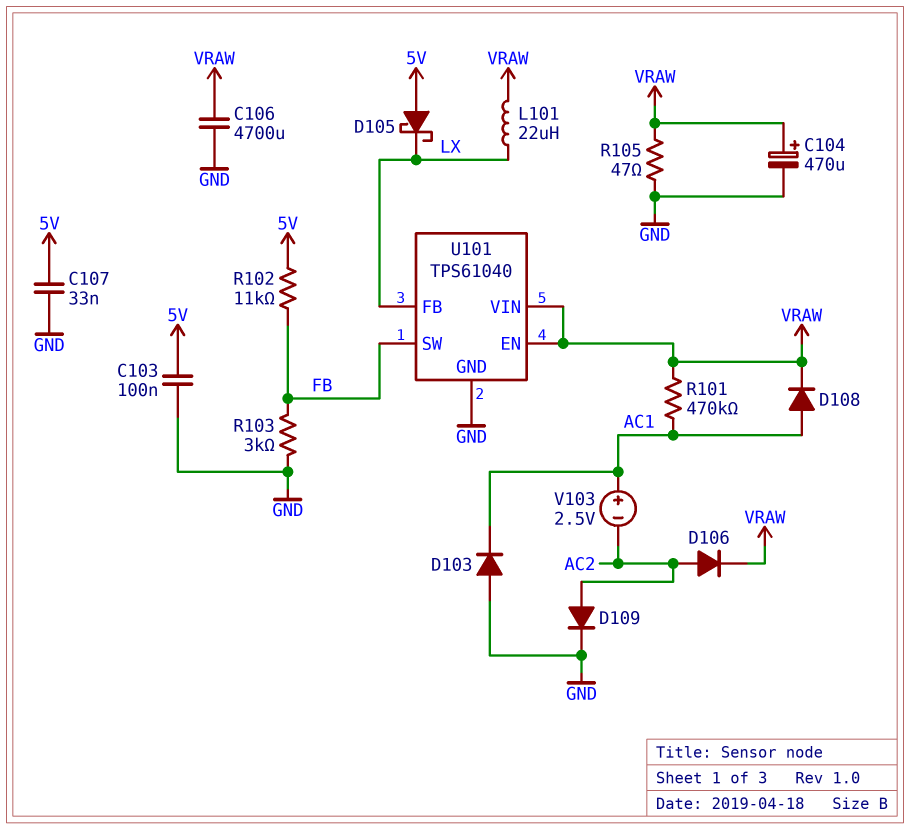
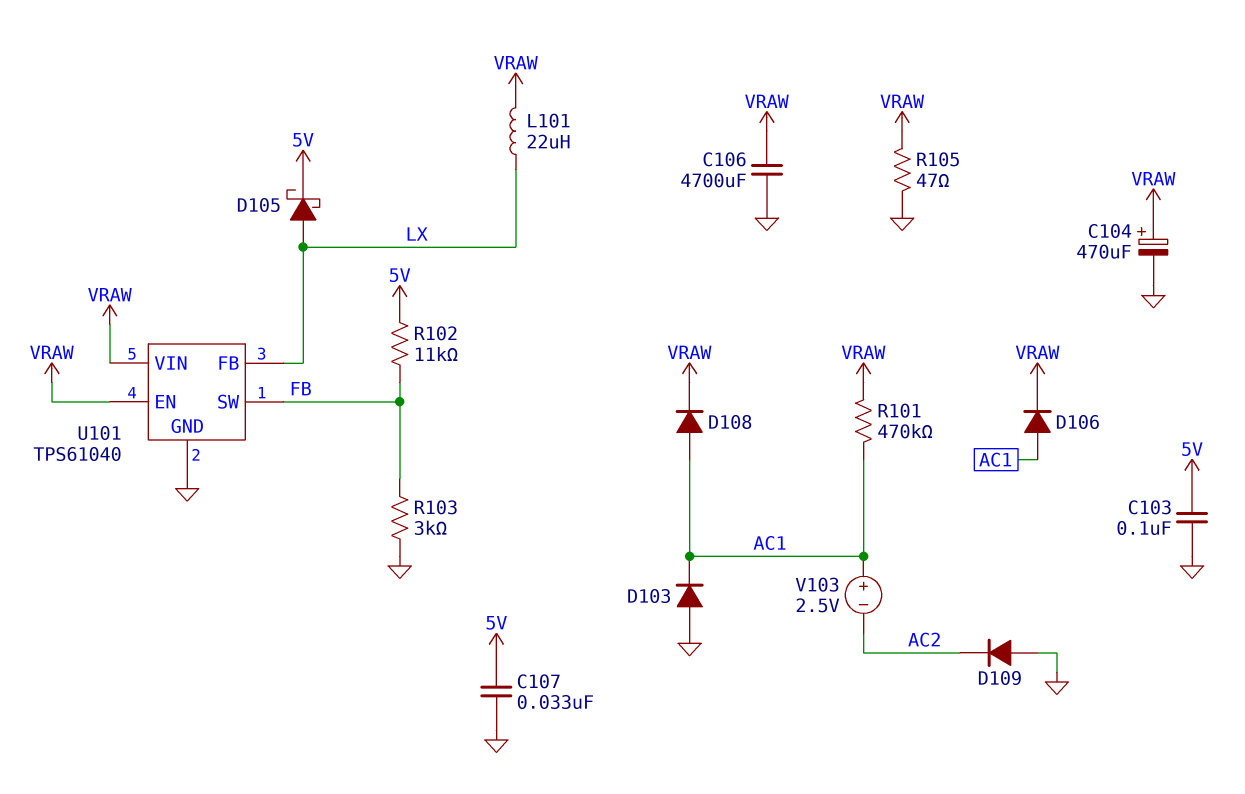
D105: schottky (A 5V, K LX) -> schottky (A LX, K 5V)
D106: diode (A AC2, K VRAW) -> diode (A AC1, K VRAW)
D109: diode (A AC2, K GND) -> diode (A GND, K AC2)

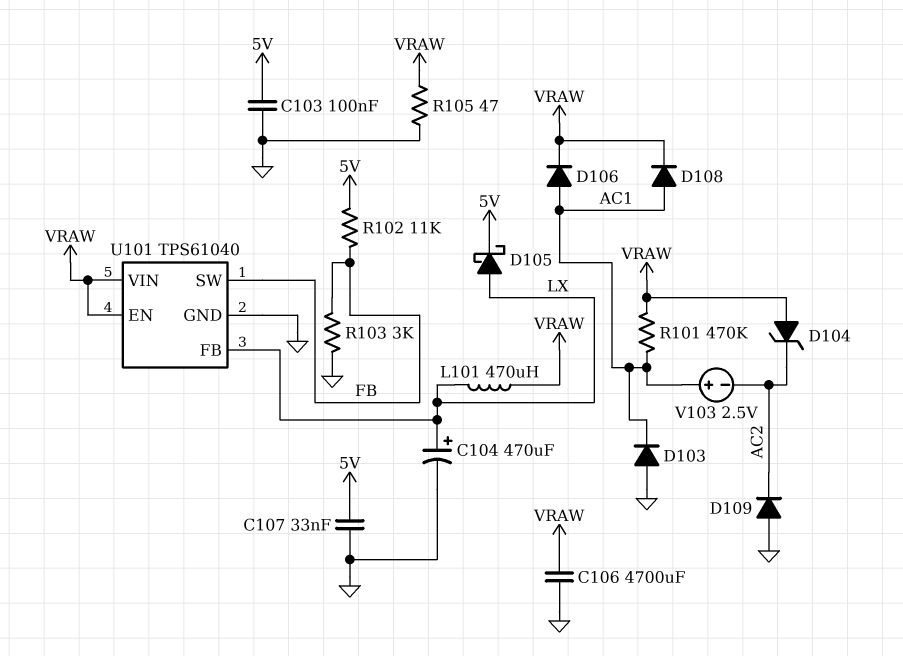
C104: 470uF (plus VRAW, minus GND) -> 470uF (plus LX, minus GND)
D104: none -> zener (A VRAW, K AC2)
L101: 22uH (LX, VRAW) -> 470uH (LX, VRAW)

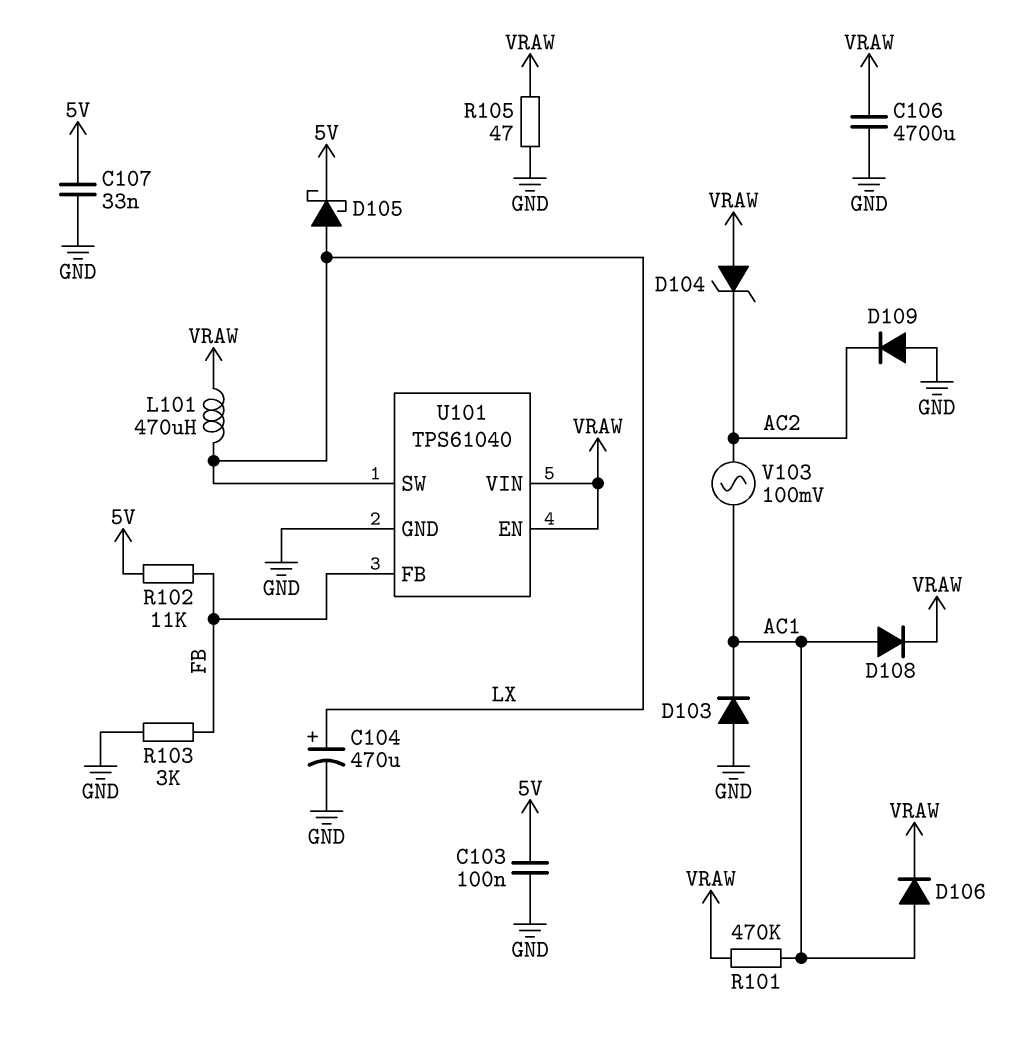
U101 pin FB: LX -> FB
U101 pin SW: FB -> LX
V103: 2.5V (plus AC1, minus AC2) -> AC 100mV (AC1, AC2)

